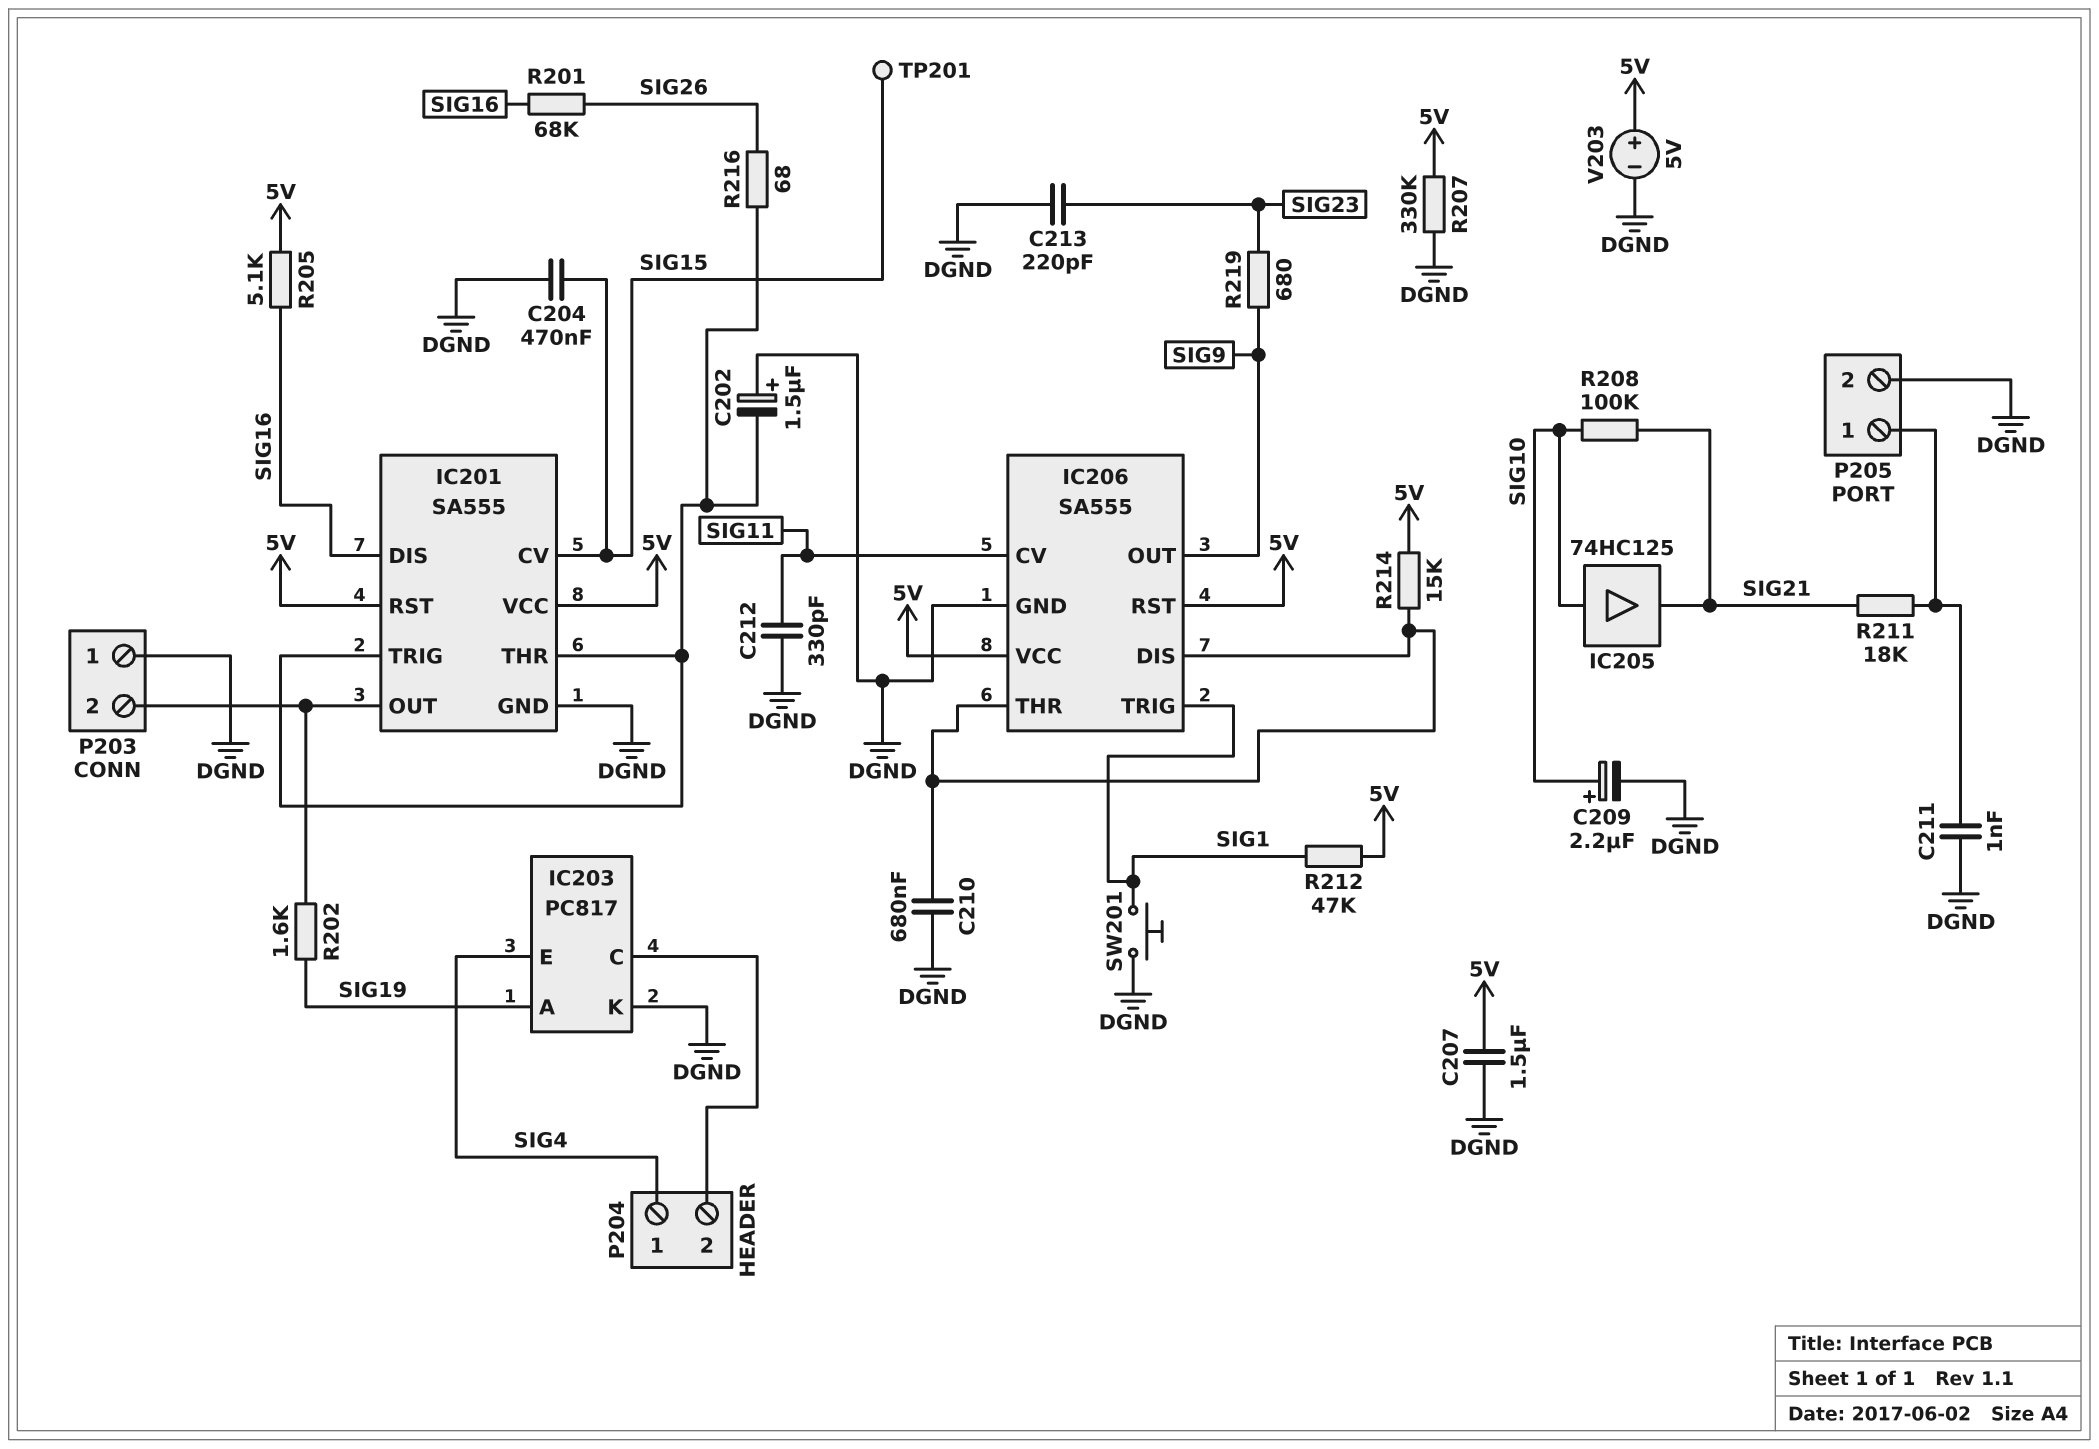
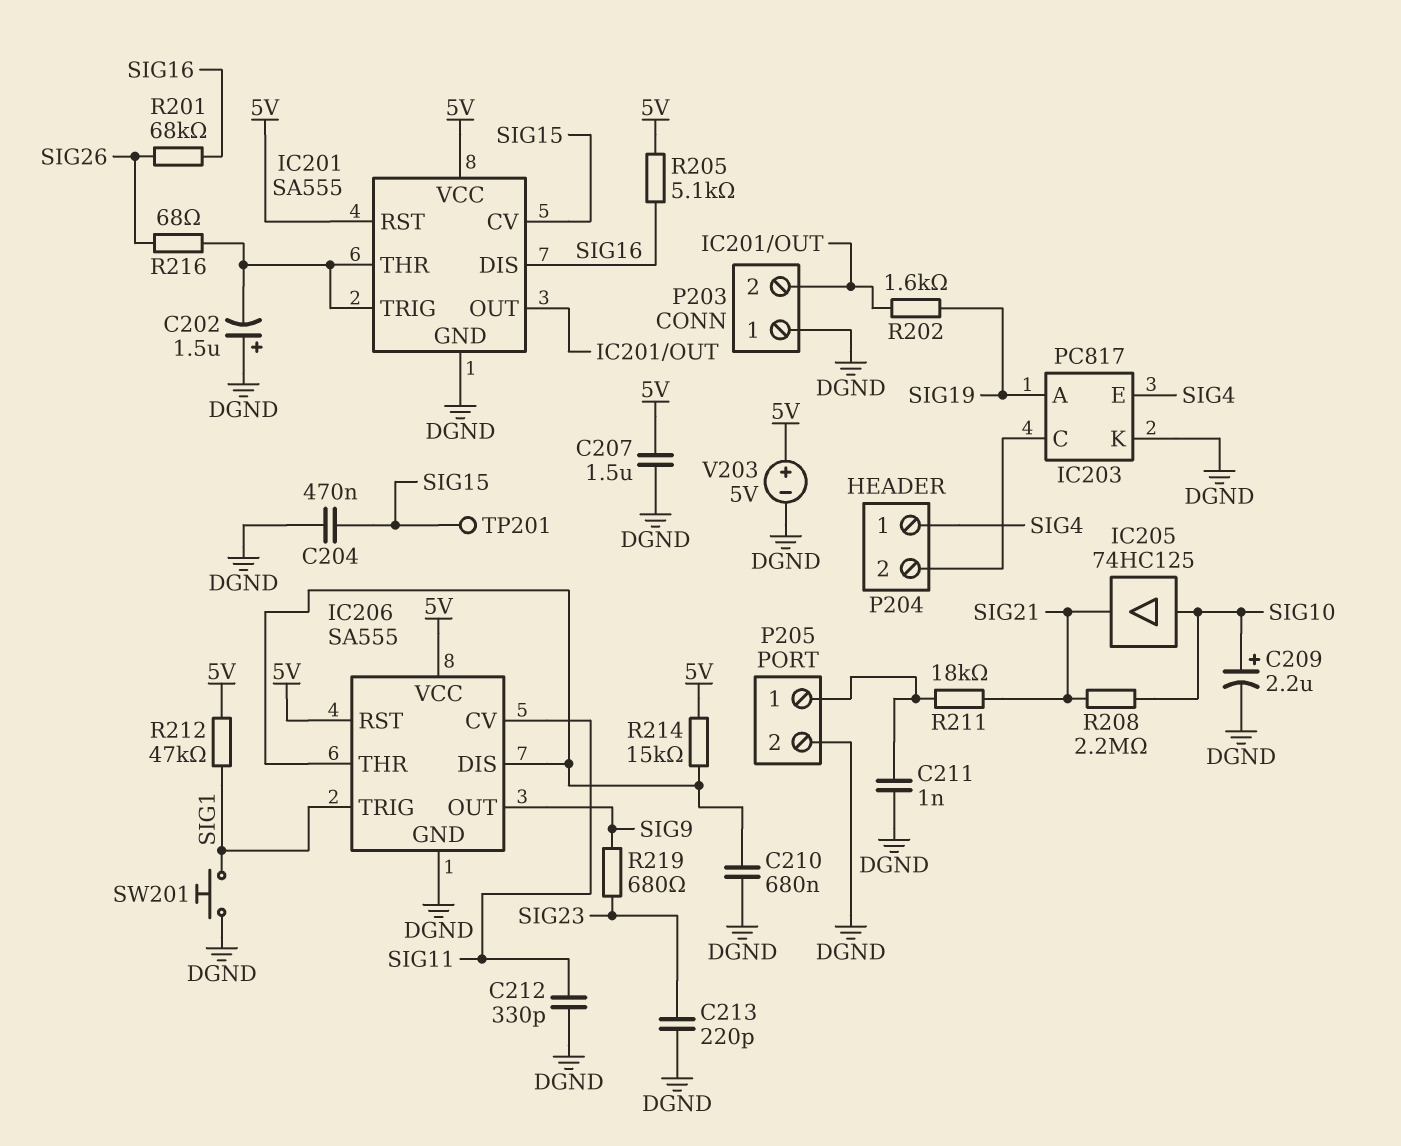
R207: 330k (5V, DGND) -> none
R208: 100k (SIG10, SIG21) -> 2.2M (SIG10, SIG21)

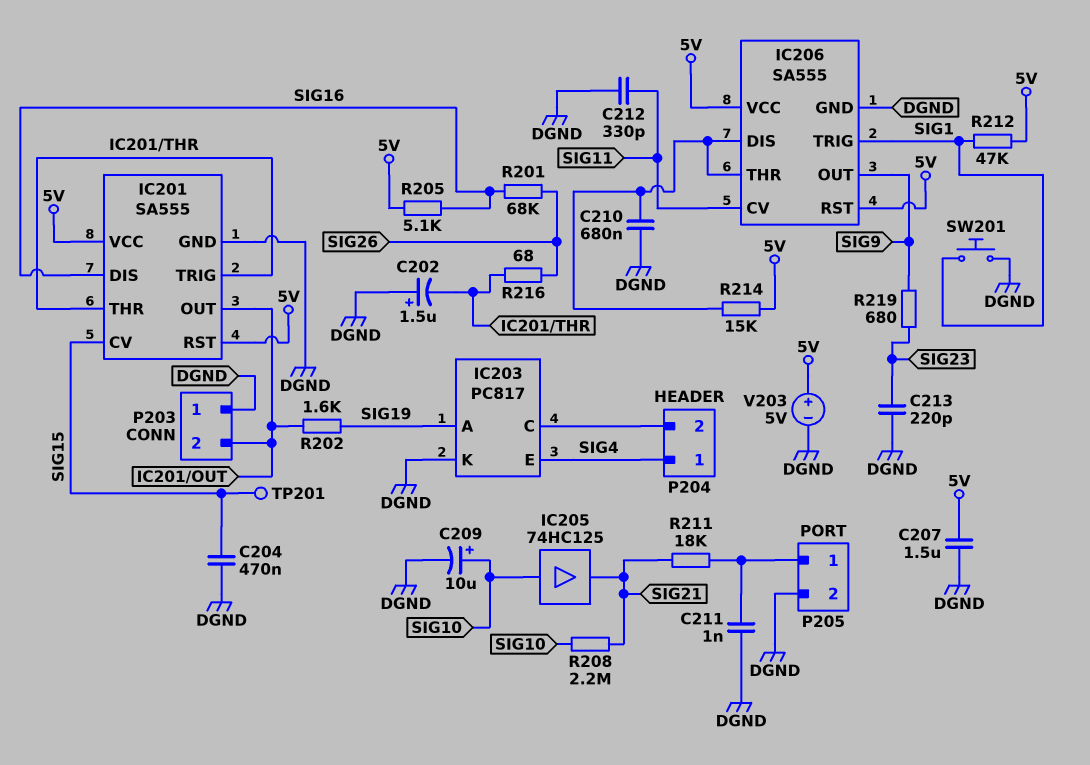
C209: 2.2uF (plus SIG10, minus DGND) -> 10uF (plus SIG10, minus DGND)

